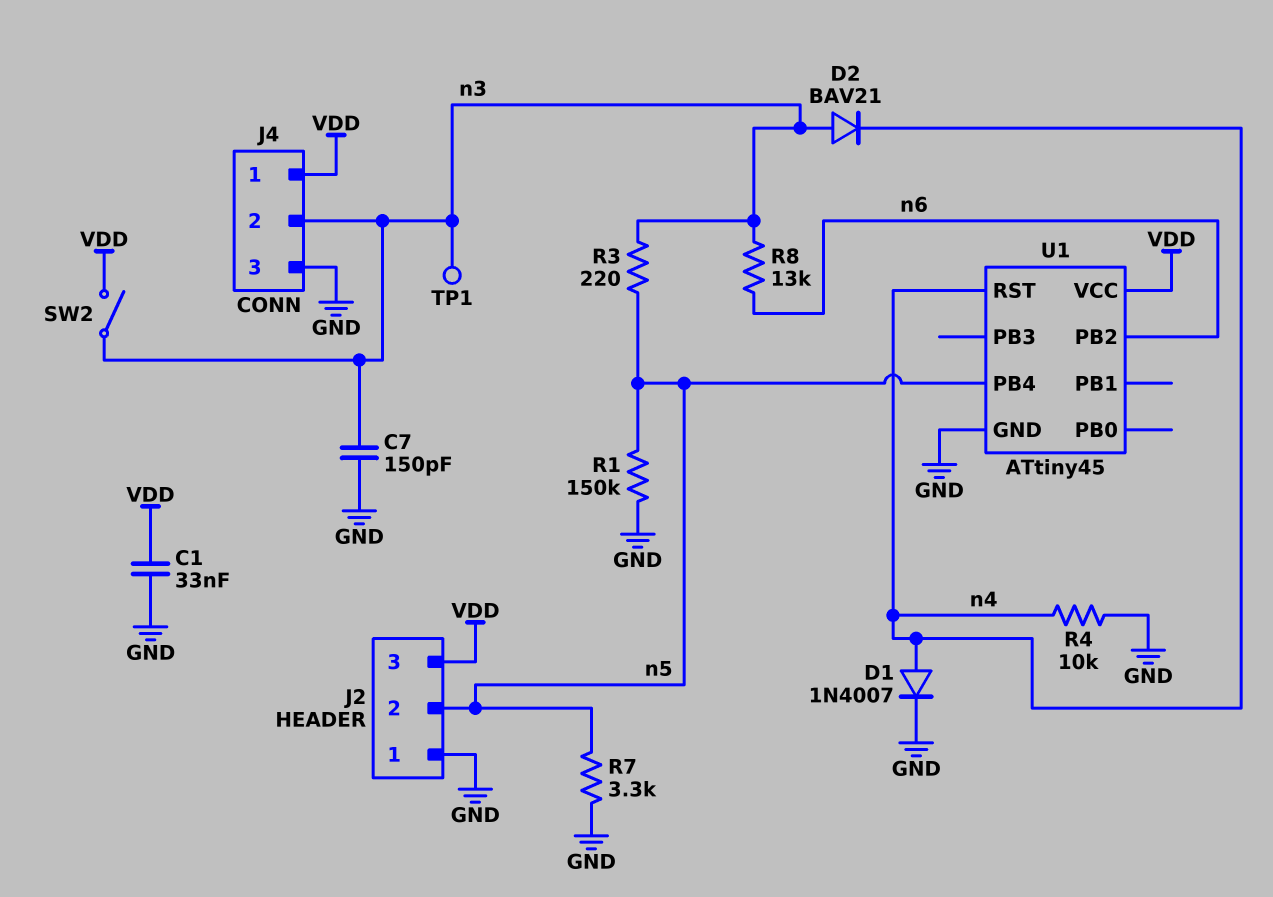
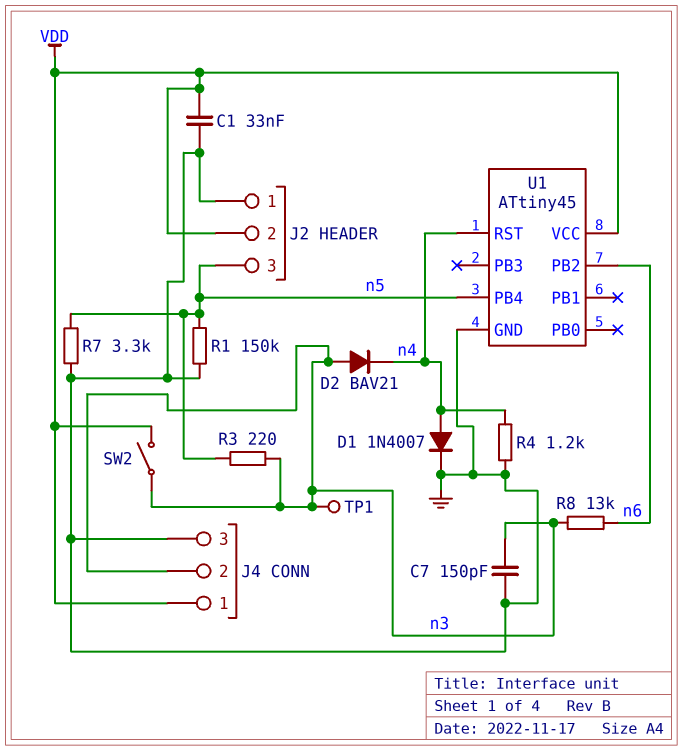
J2 pin 2: n5 -> VDD
J2 pin 3: VDD -> n5
R4: 10k (GND, n4) -> 1.2k (GND, n4)

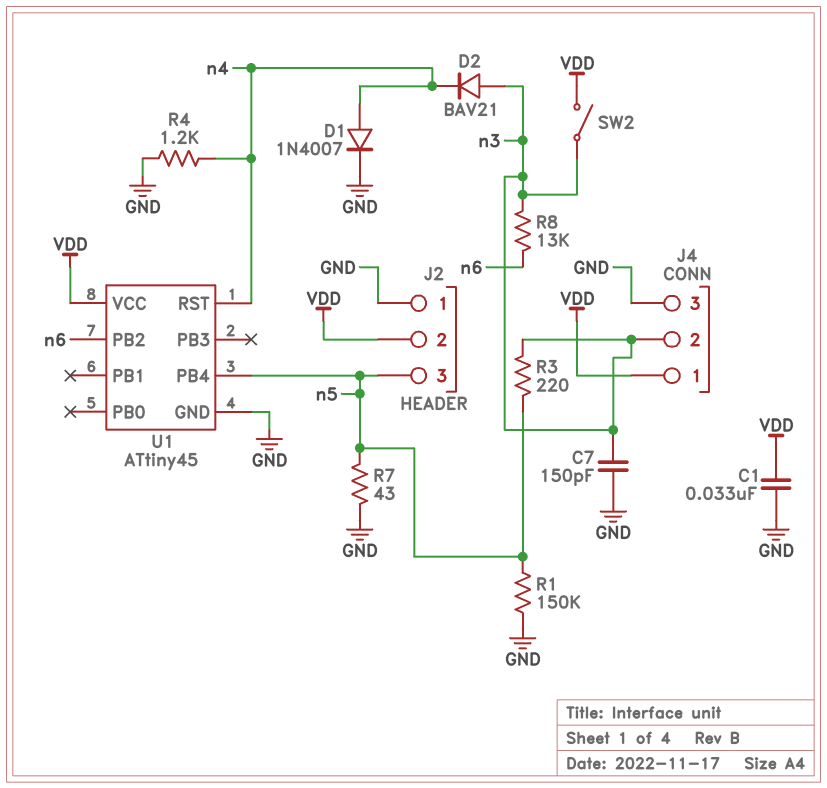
R7: 3.3k (GND, n5) -> 43 (GND, n5)
TP1: test point (n3) -> none

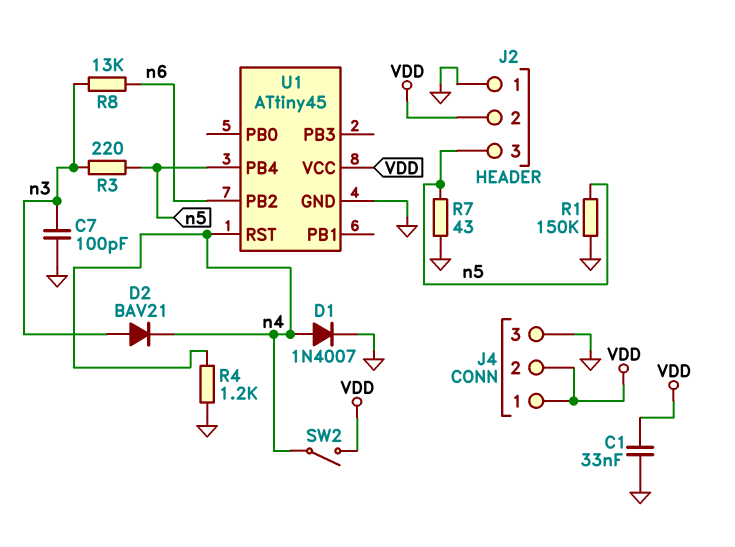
C7: 150pF (GND, n3) -> 100pF (GND, n3)
J4 pin 2: n3 -> VDD
SW2: switch (VDD, n3) -> switch (VDD, n4)

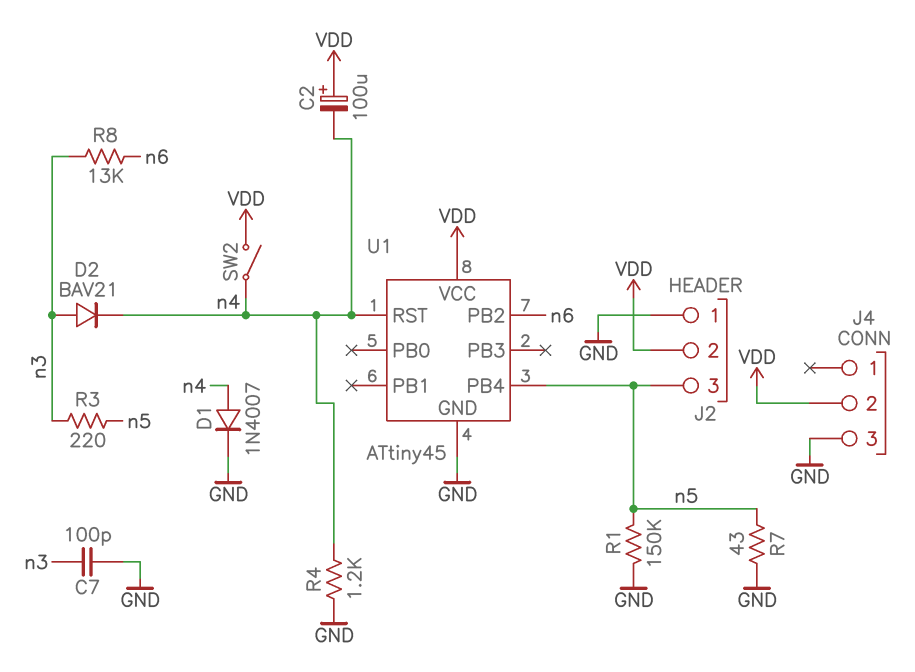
C1: 33nF (GND, VDD) -> none
C2: none -> 100uF (plus VDD, minus n4)
J4 pin 1: VDD -> none

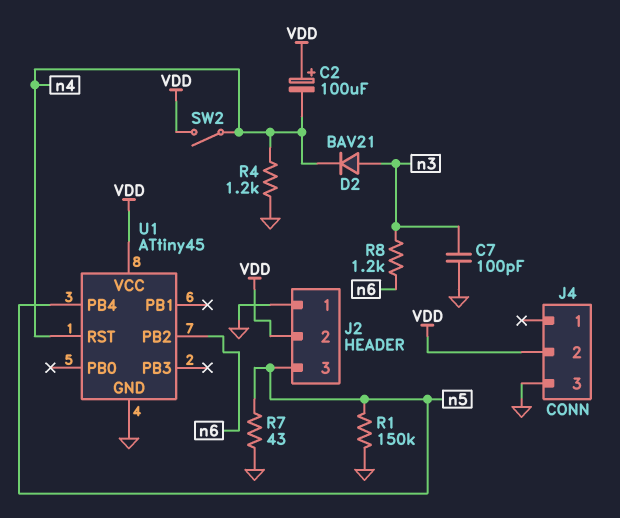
D1: diode 1N4007 (A n4, K GND) -> none
R3: 220 (n3, n5) -> none
R8: 13k (n3, n6) -> 1.2k (n3, n6)

